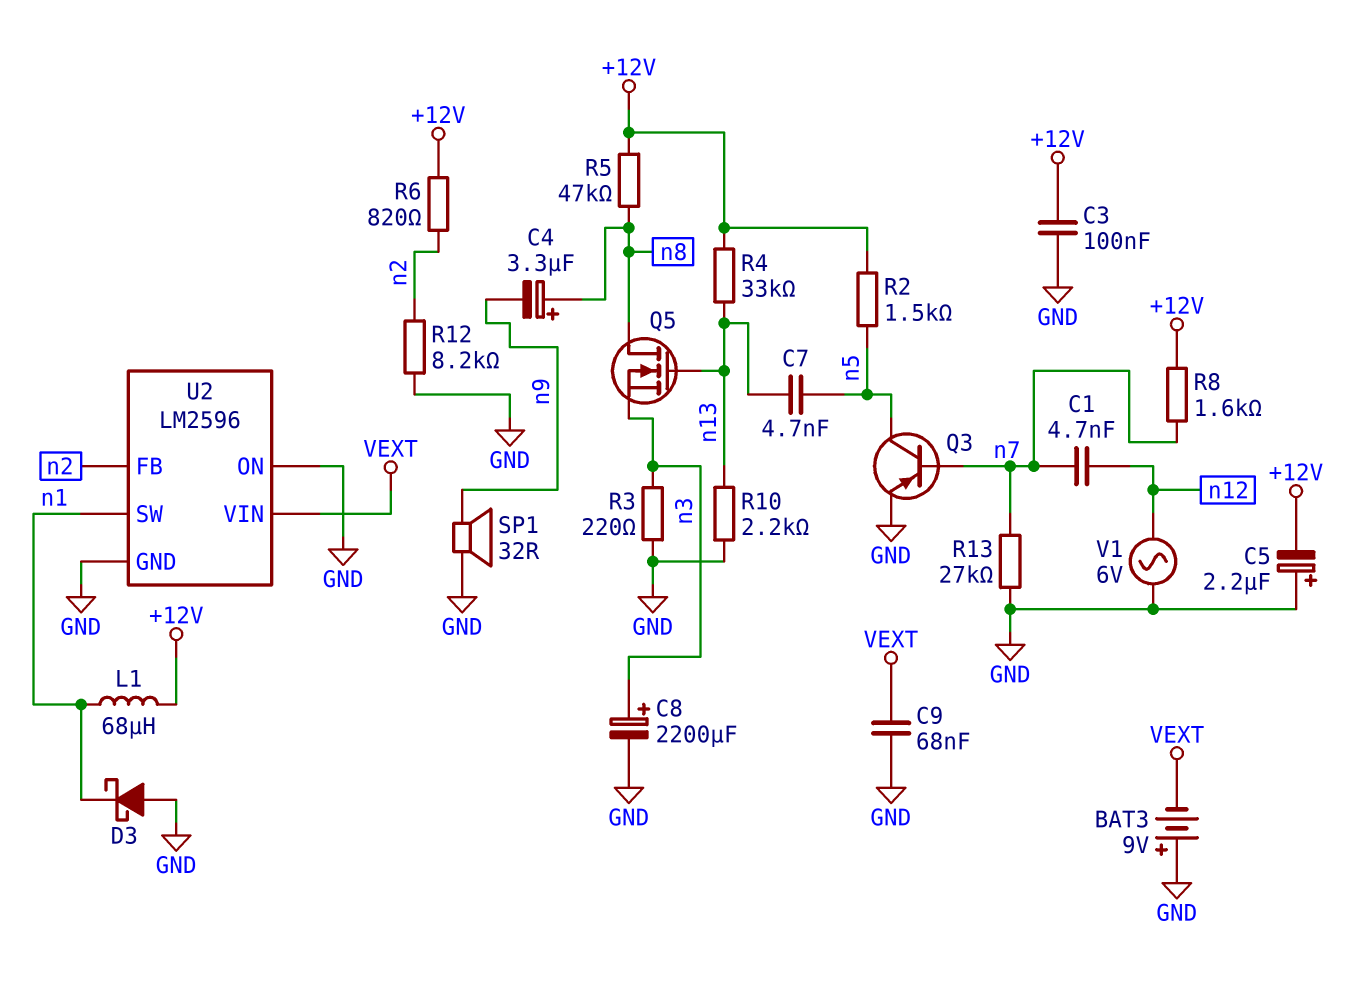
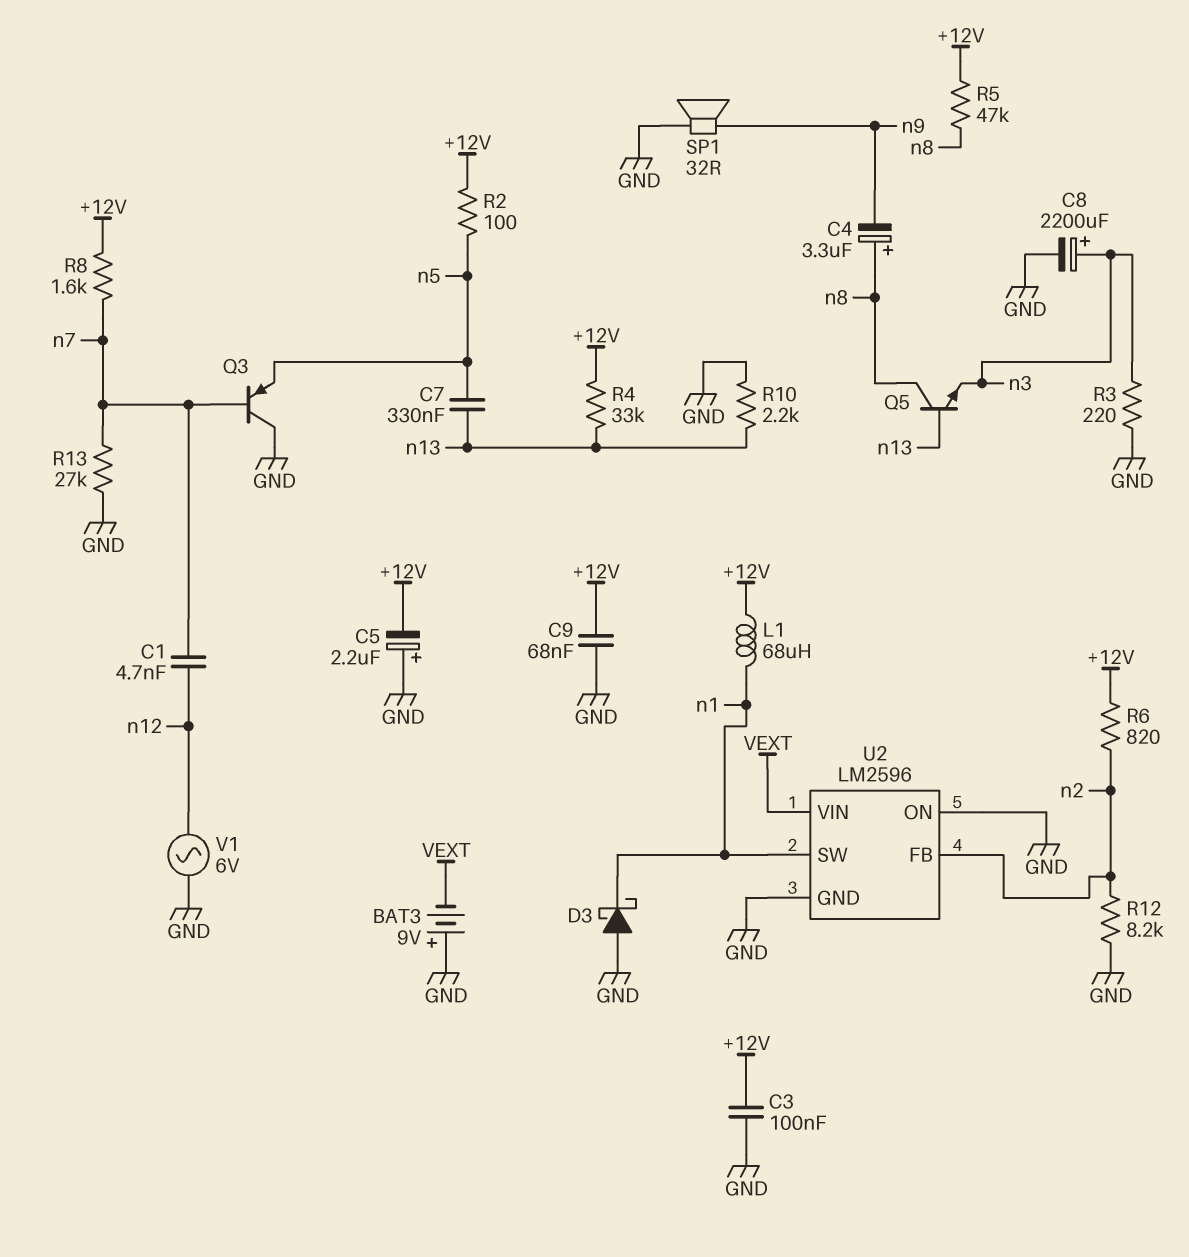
C7: 4.7nF (n5, n13) -> 330nF (n5, n13)
C9: 68nF (GND, VEXT) -> 68nF (+12V, GND)
Q3: PNP (B n7, C n5, E GND) -> PNP (B n7, C GND, E n5)
Q5: NMOS (G n13, D n8, S n3) -> NPN (B n13, C n8, E n3)
R2: 1.5k (+12V, n5) -> 100 (+12V, n5)

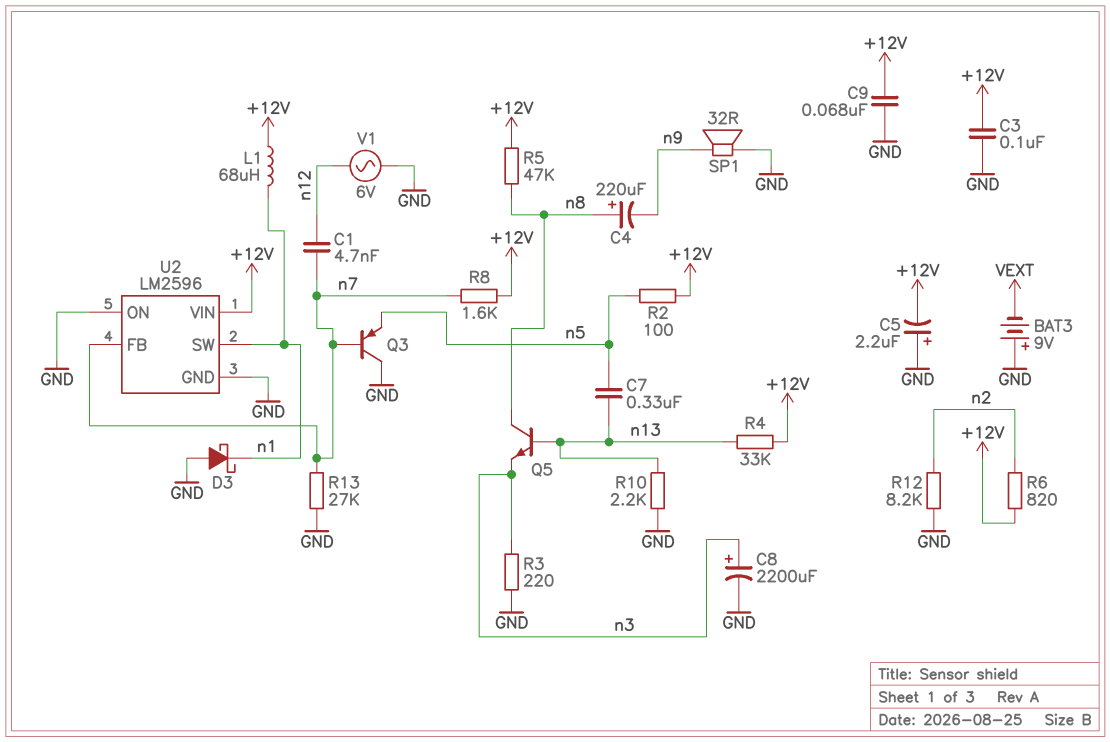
C4: 3.3uF (plus n8, minus n9) -> 220uF (plus n8, minus n9)
U2 pin FB: n2 -> n7
U2 pin VIN: VEXT -> +12V

